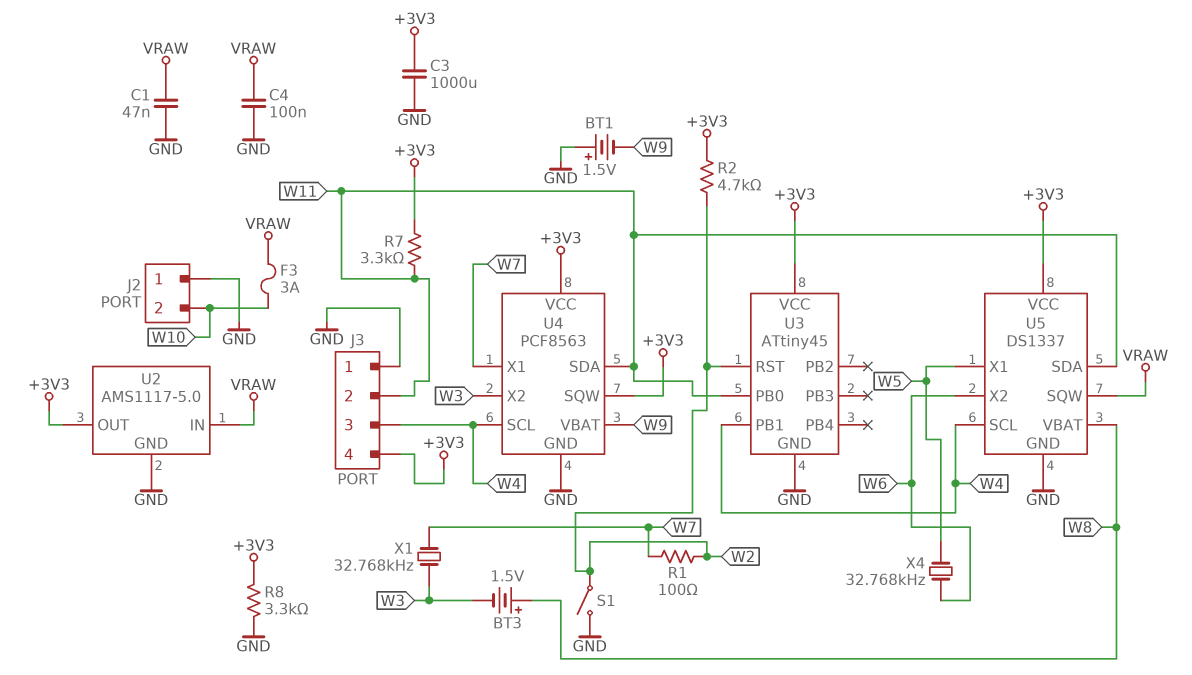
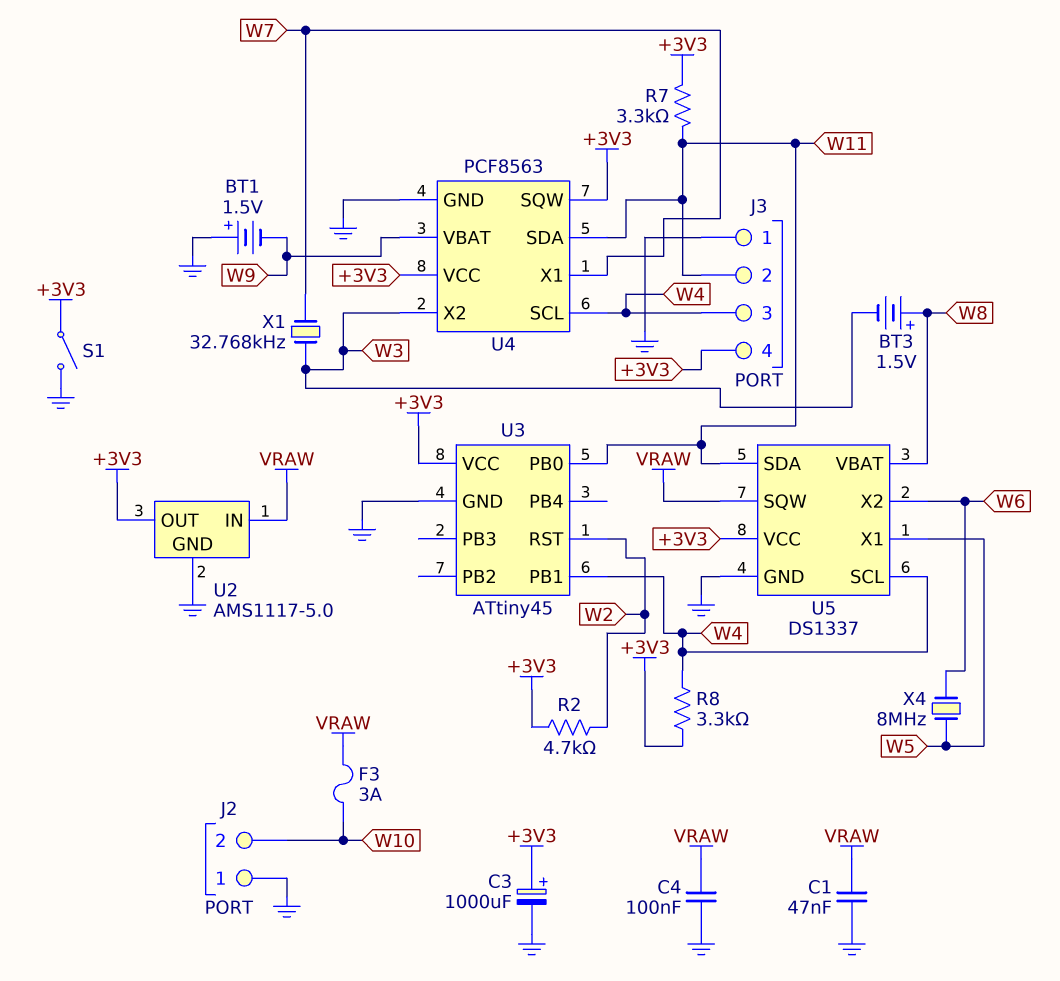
C3: 1000uF (+3V3, GND) -> 1000uF (plus +3V3, minus GND)
R1: 100 (W2, W7) -> none
R8: 3.3k (+3V3, GND) -> 3.3k (+3V3, W4)
S1: switch (GND, W2) -> switch (+3V3, GND)
X4: 32.768kHz (W5, W6) -> 8MHz (W5, W6)

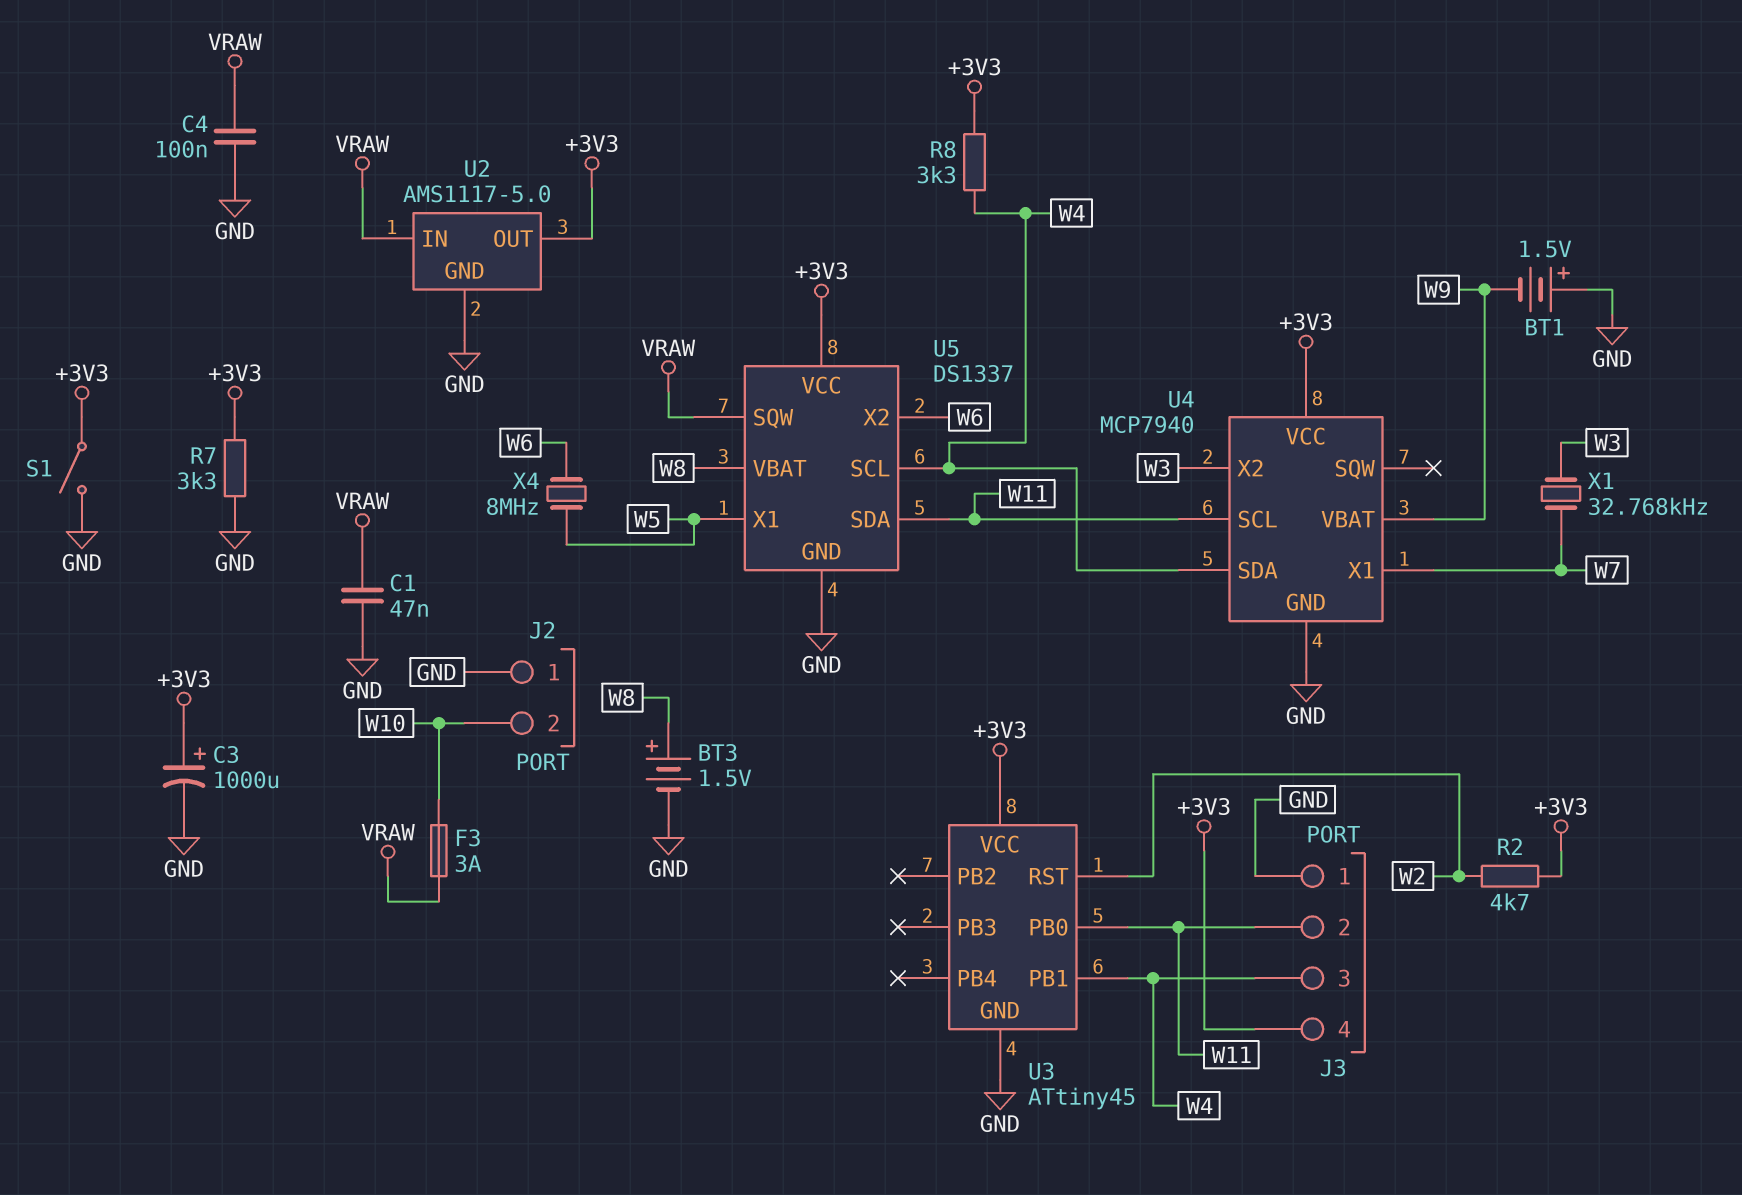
BT3: 1.5V (plus W8, minus W3) -> 1.5V (plus W8, minus GND)
R7: 3.3k (+3V3, W11) -> 3.3k (+3V3, GND)
U4: PCF8563 -> MCP7940
U4 pin SCL: W4 -> W11
U4 pin SDA: W11 -> W4
U4 pin SQW: +3V3 -> none

